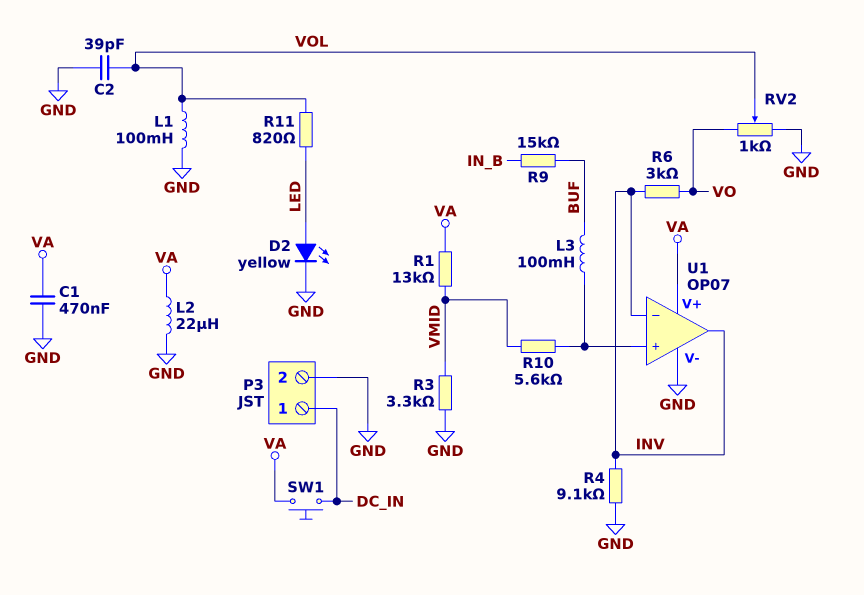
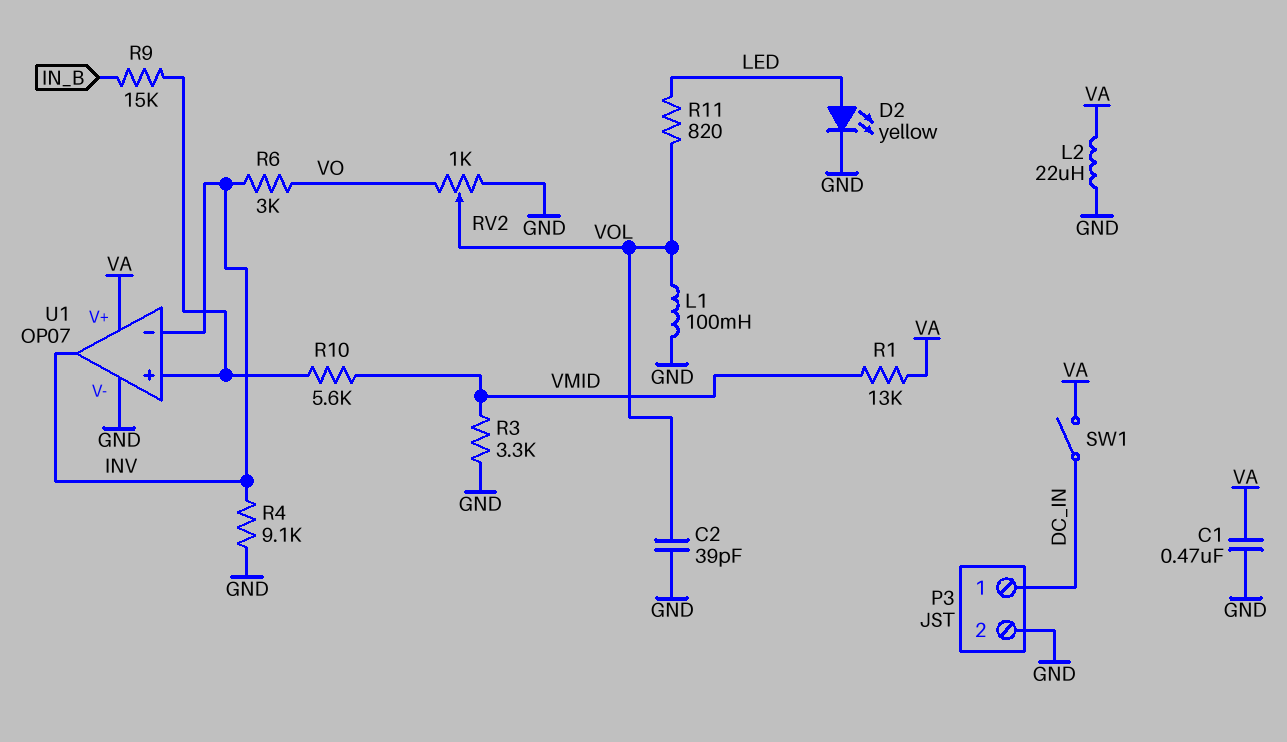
L3: 100mH (BUF, U1/in+) -> none
R9: 15k (BUF, IN_B) -> 15k (IN_B, U1/in+)
SW1: button (DC_IN, VA) -> switch (DC_IN, VA)

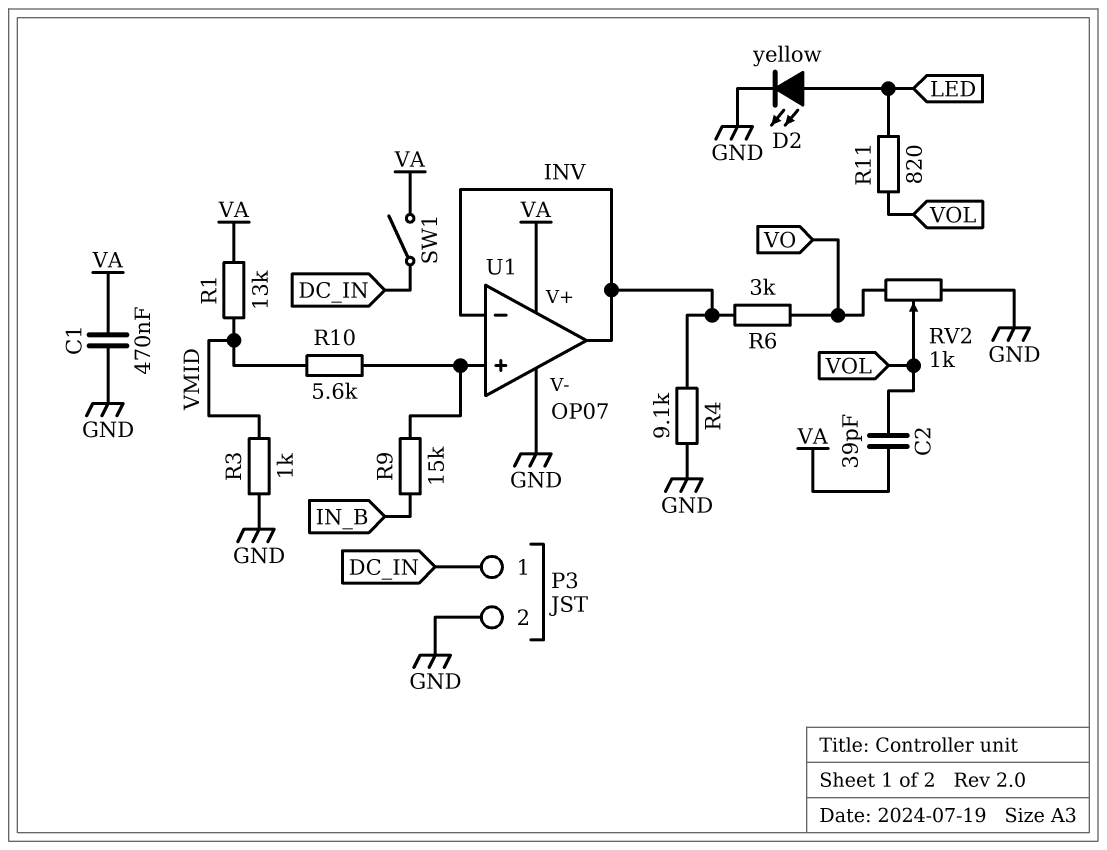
C2: 39pF (GND, VOL) -> 39pF (VA, VOL)
L1: 100mH (GND, VOL) -> none
L2: 22uH (GND, VA) -> none
R3: 3.3k (GND, VMID) -> 1k (GND, VMID)

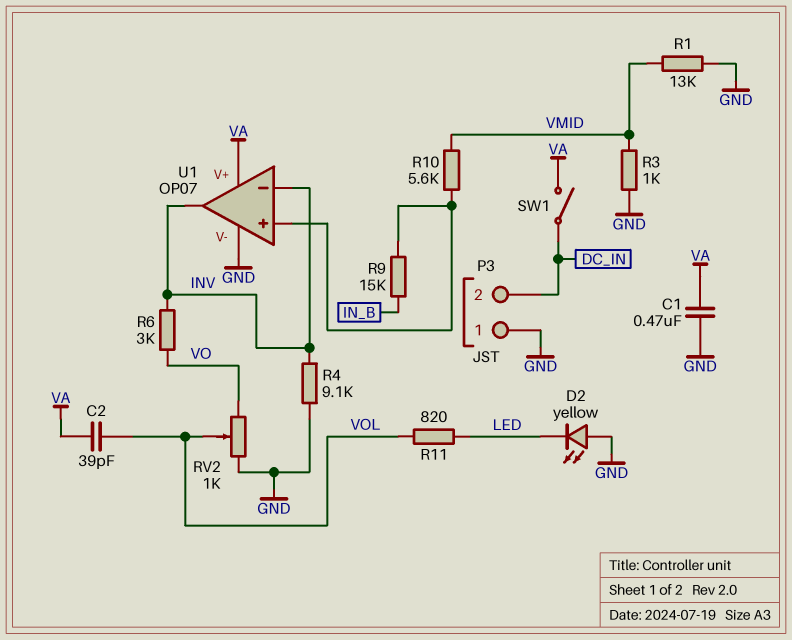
D2: LED yellow (A LED, K GND) -> LED yellow (A GND, K LED)
P3 pin 1: DC_IN -> GND
P3 pin 2: GND -> DC_IN
R1: 13k (VA, VMID) -> 13k (GND, VMID)

